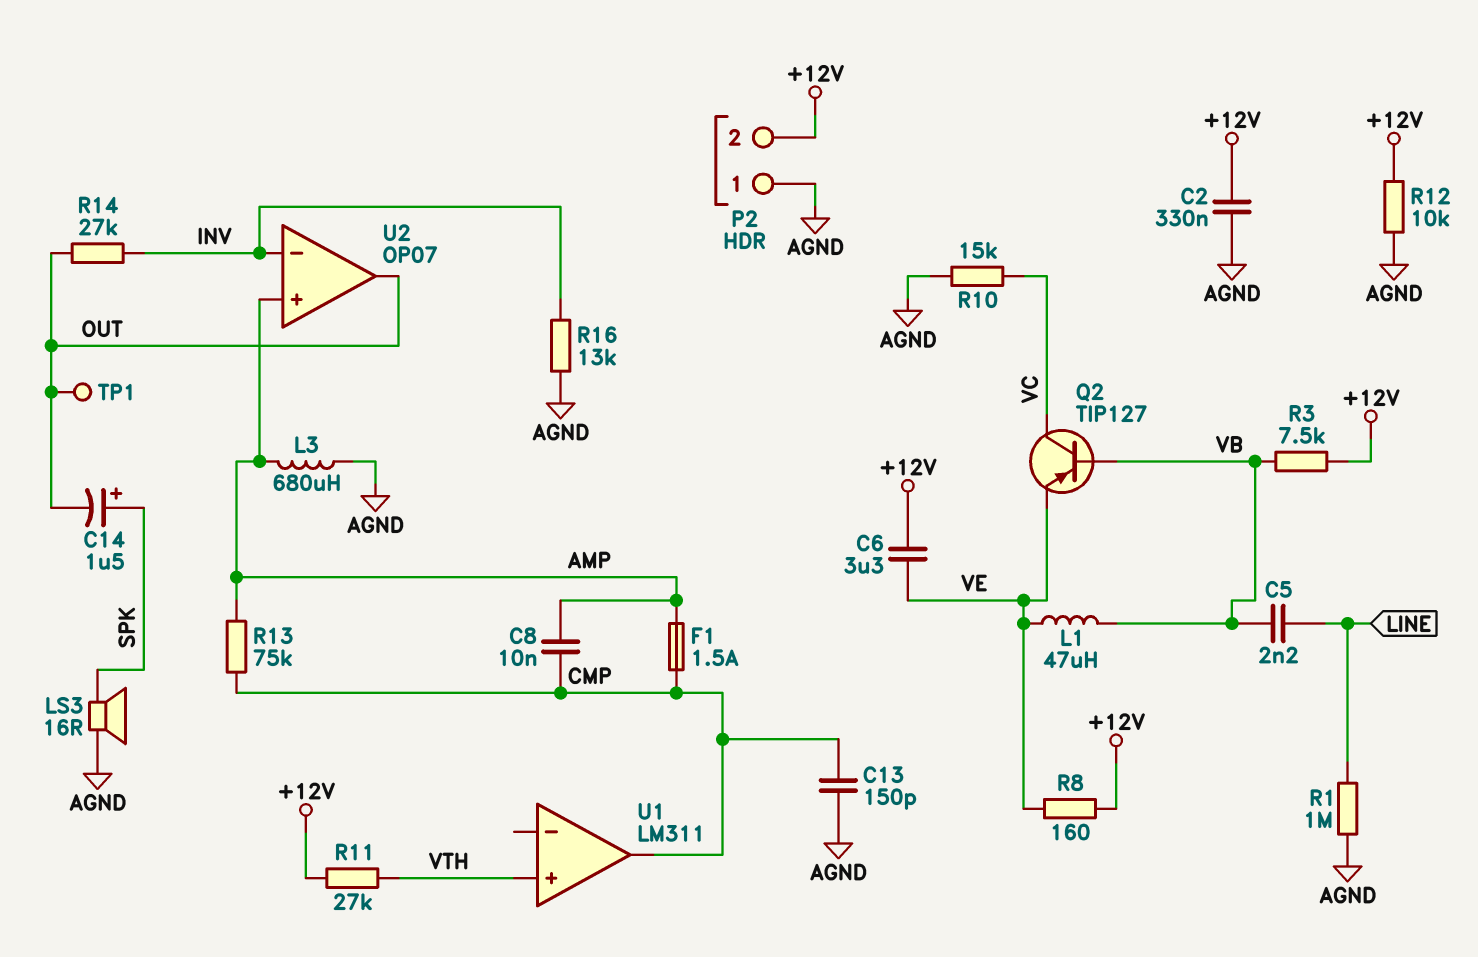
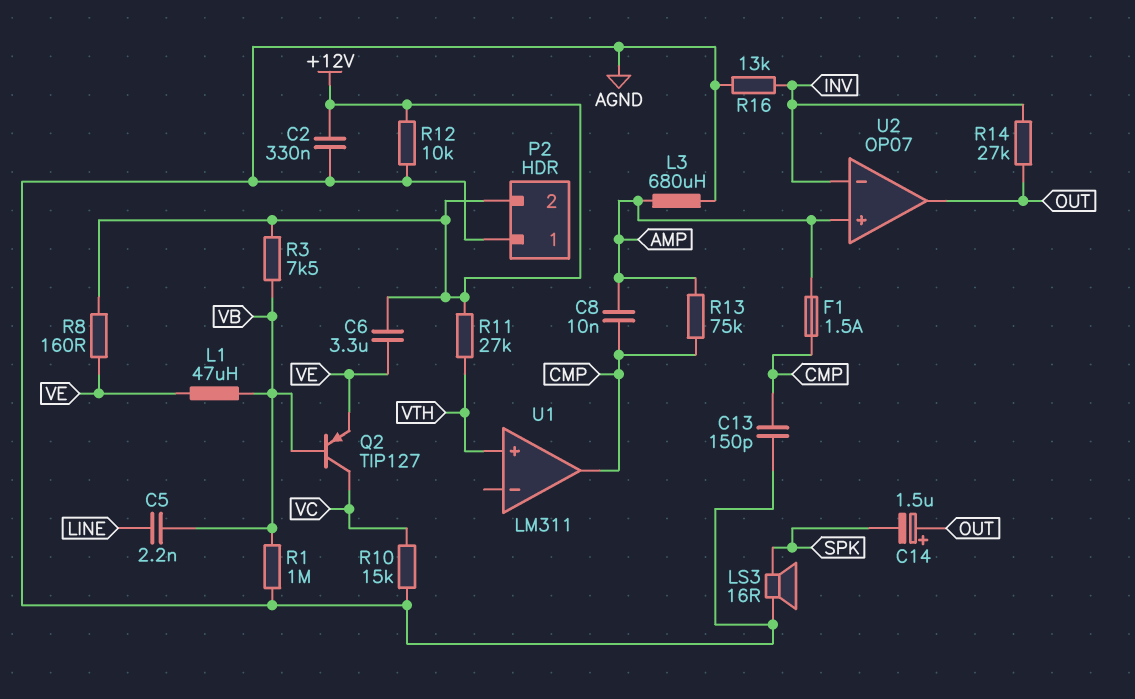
C14: 1.5uF (plus SPK, minus OUT) -> 1.5uF (plus OUT, minus SPK)
R1: 1M (AGND, LINE) -> 1M (AGND, VB)
TP1: test point (OUT) -> none

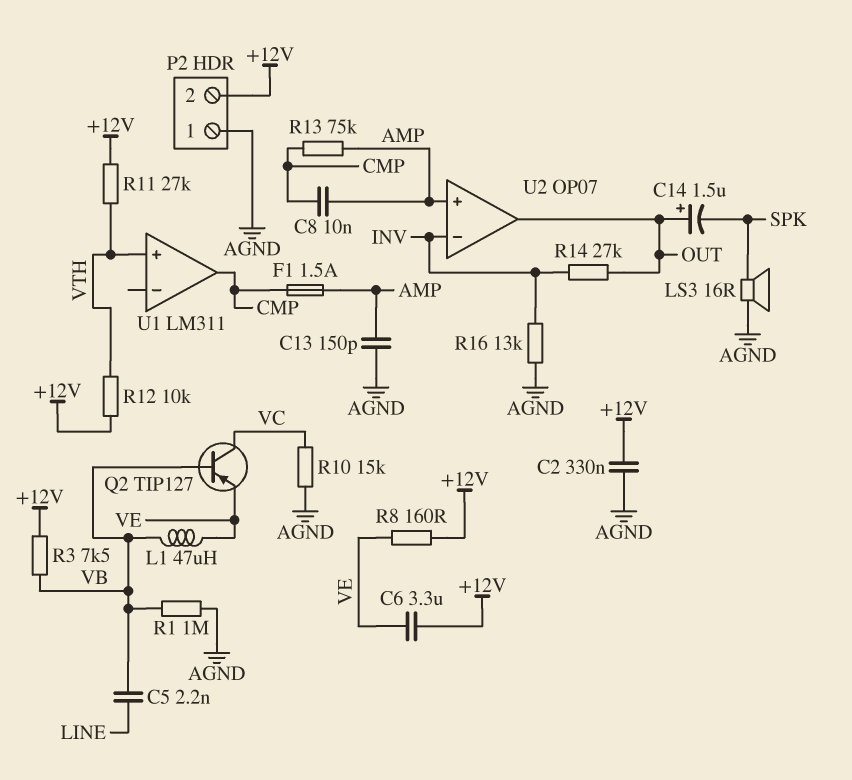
C13: 150pF (AGND, CMP) -> 150pF (AGND, AMP)
L3: 680uH (AGND, AMP) -> none
R12: 10k (+12V, AGND) -> 10k (+12V, VTH)

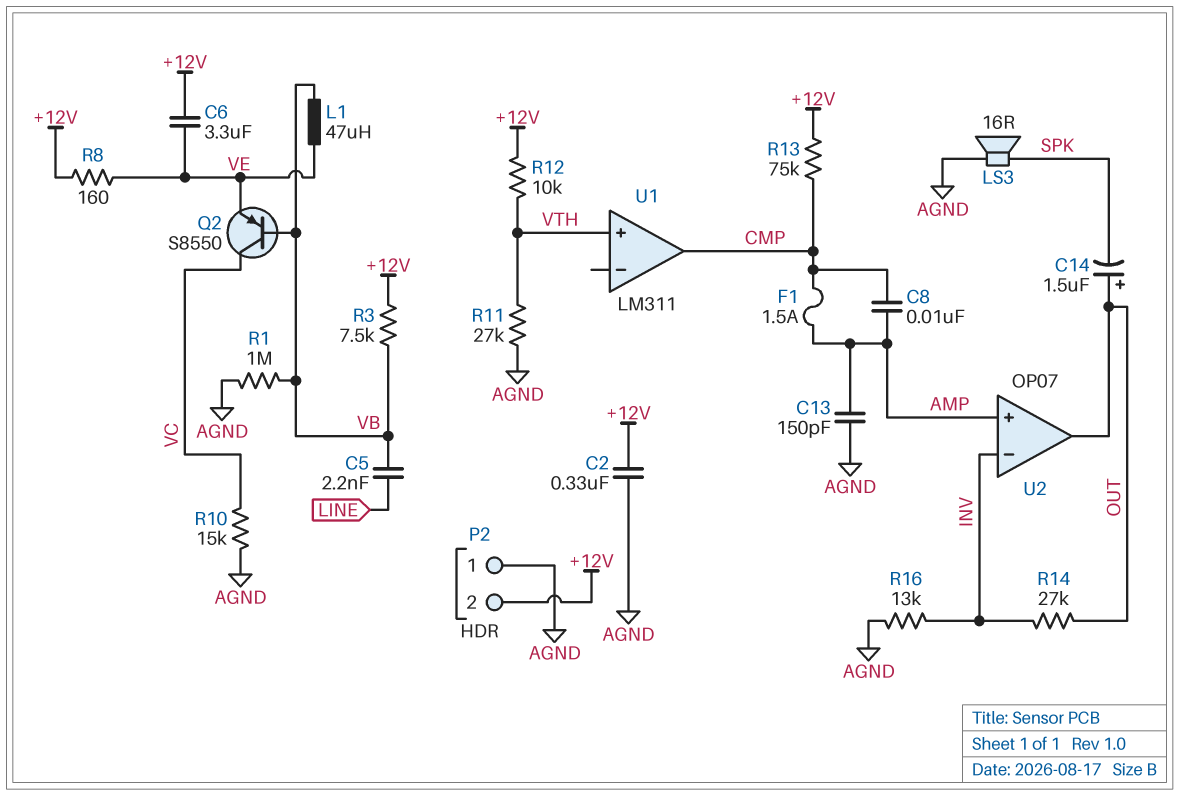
Q2: PNP TIP127 (B VB, C VC, E VE) -> PNP S8550 (B VB, C VC, E VE)
R11: 27k (+12V, VTH) -> 27k (AGND, VTH)
R13: 75k (AMP, CMP) -> 75k (+12V, CMP)

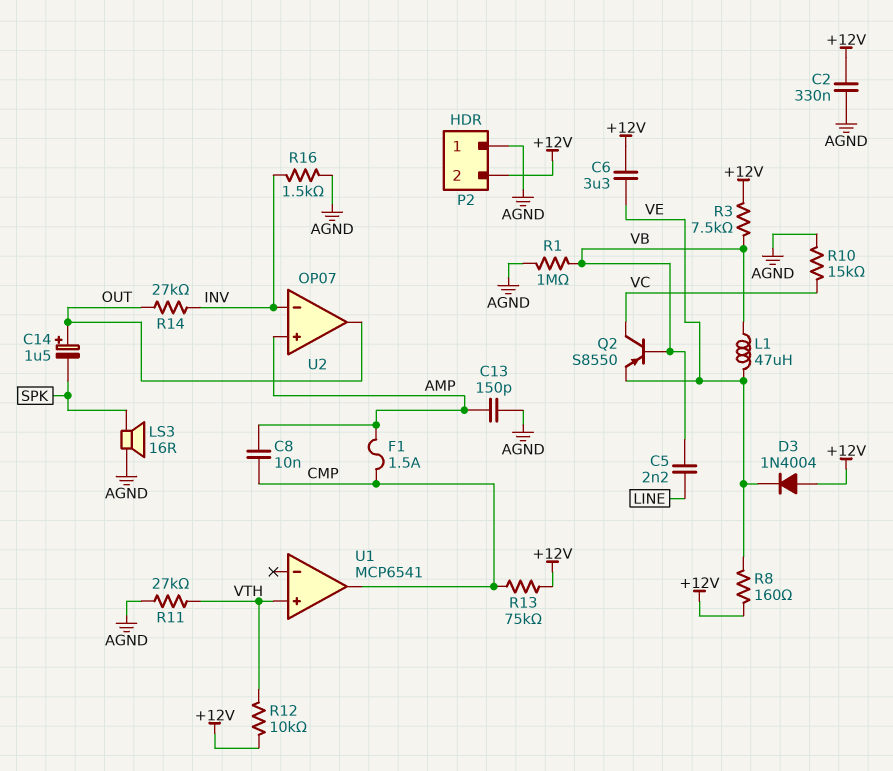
D3: none -> diode 1N4004 (A +12V, K VE)
R16: 13k (AGND, INV) -> 1.5k (AGND, INV)
U1: LM311 -> MCP6541

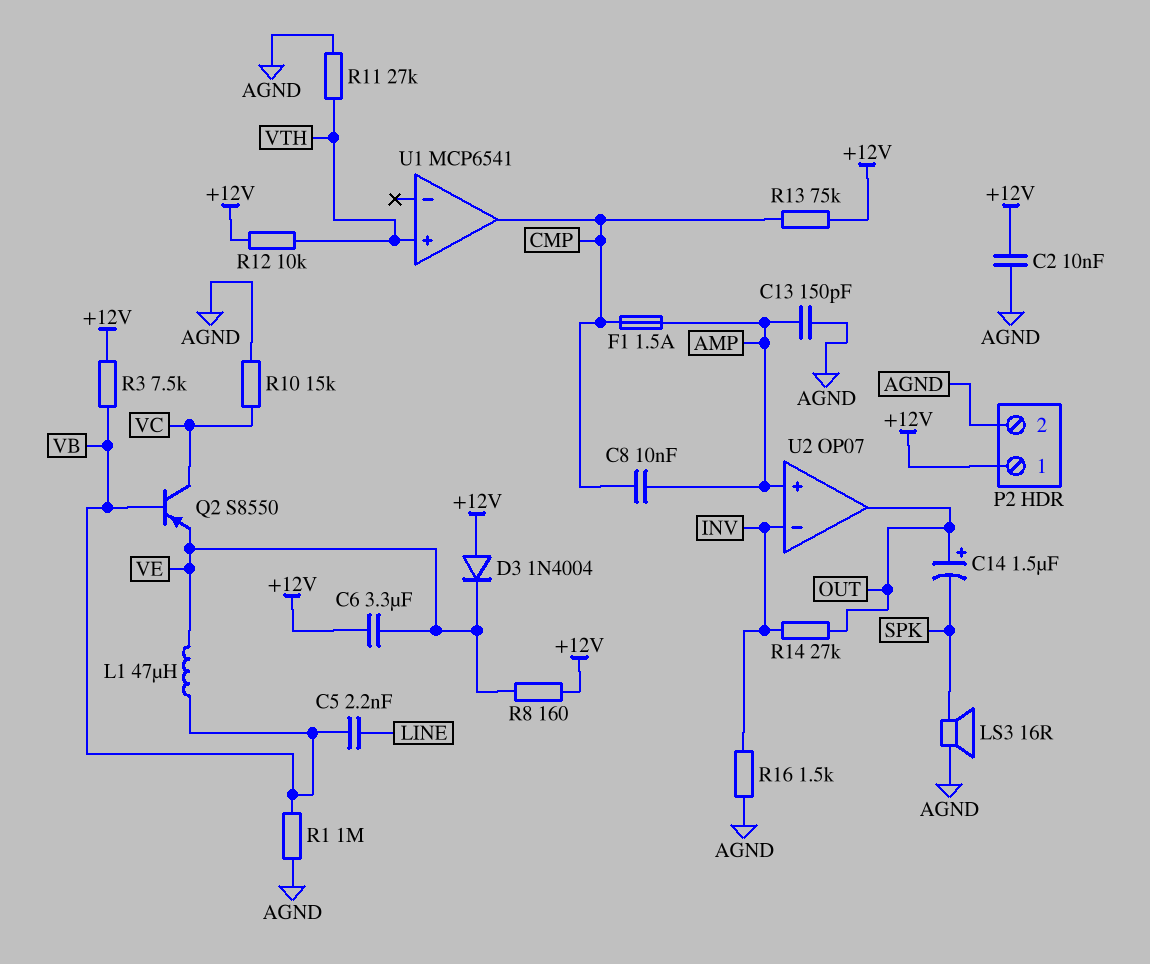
C2: 330nF (+12V, AGND) -> 10nF (+12V, AGND)
P2 pin 1: AGND -> +12V
P2 pin 2: +12V -> AGND

